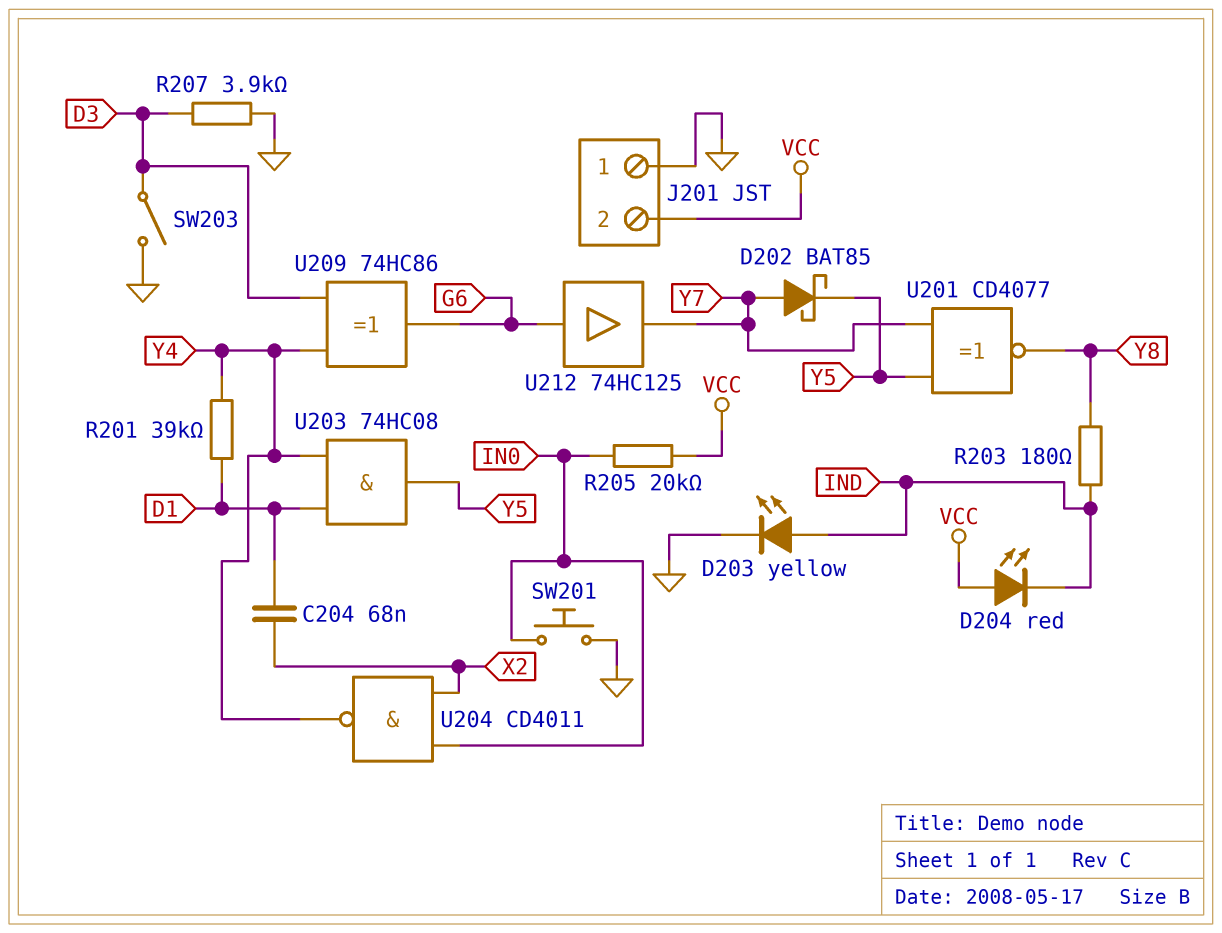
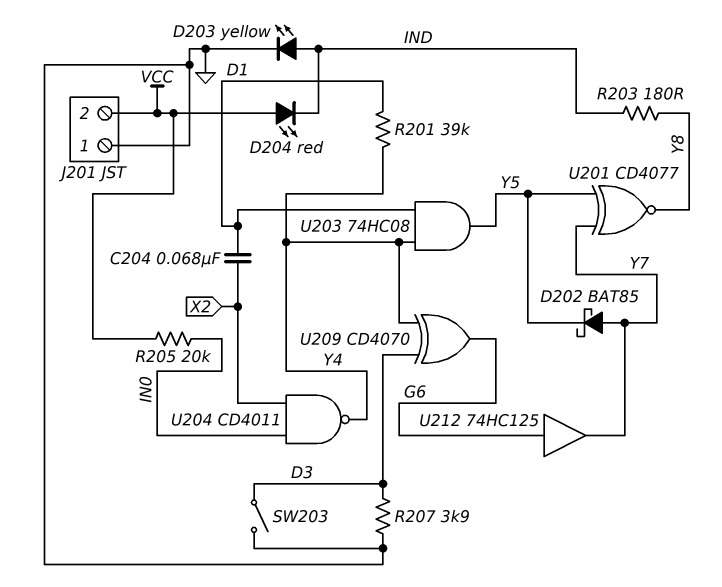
SW201: button (GND, IN0) -> none
U209: XOR 74HC86 (in D3, in Y4, out G6) -> XOR CD4070 (in D3, in Y4, out G6)

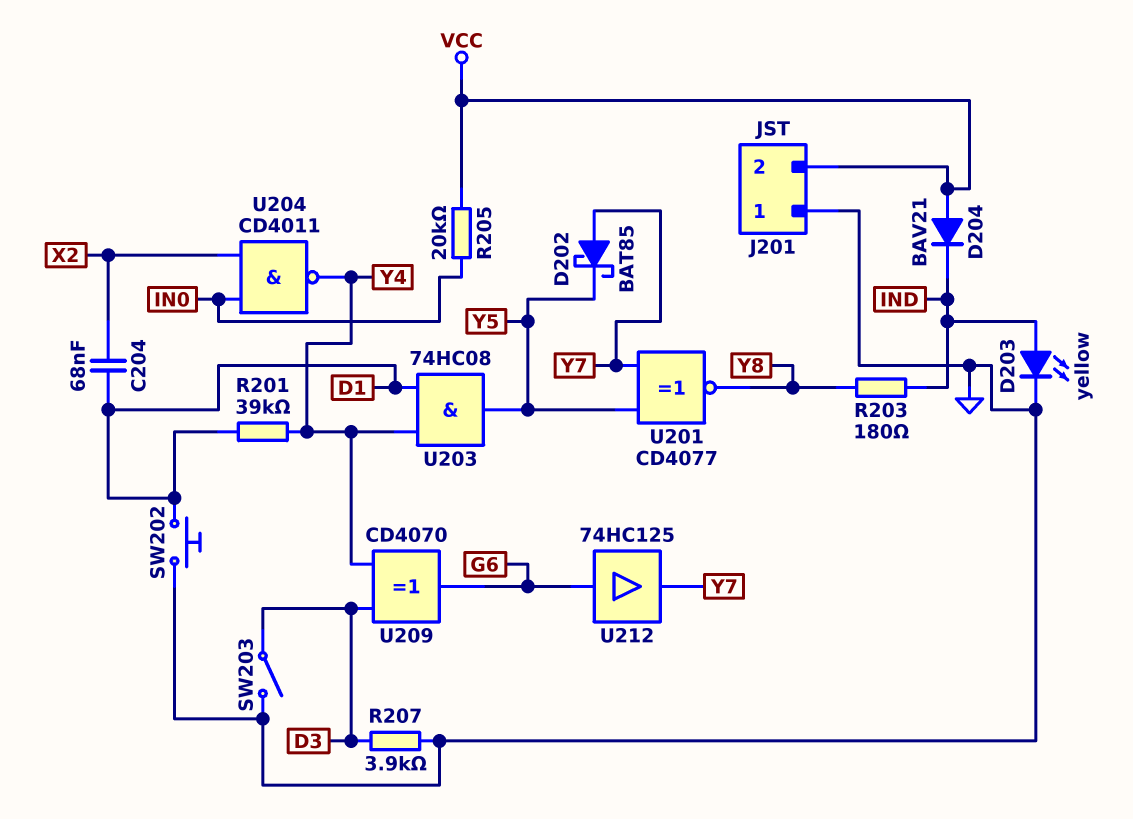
D204: LED red (A VCC, K IND) -> diode BAV21 (A VCC, K IND)
SW202: none -> button (D1, GND)

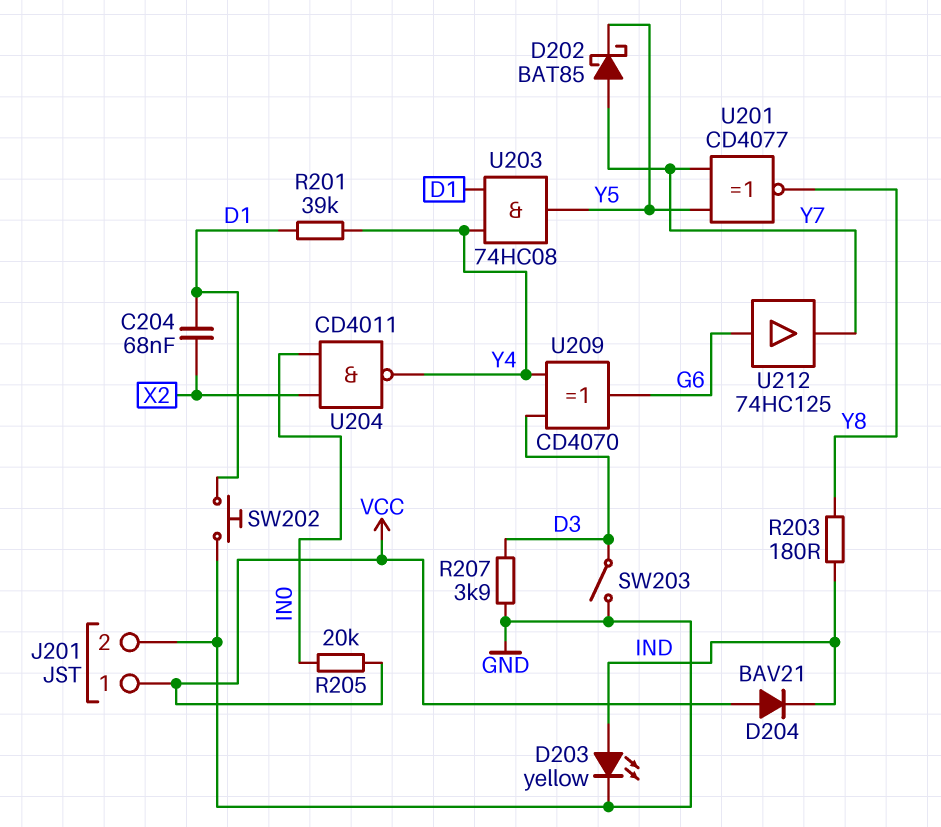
J201 pin 1: GND -> VCC
J201 pin 2: VCC -> GND

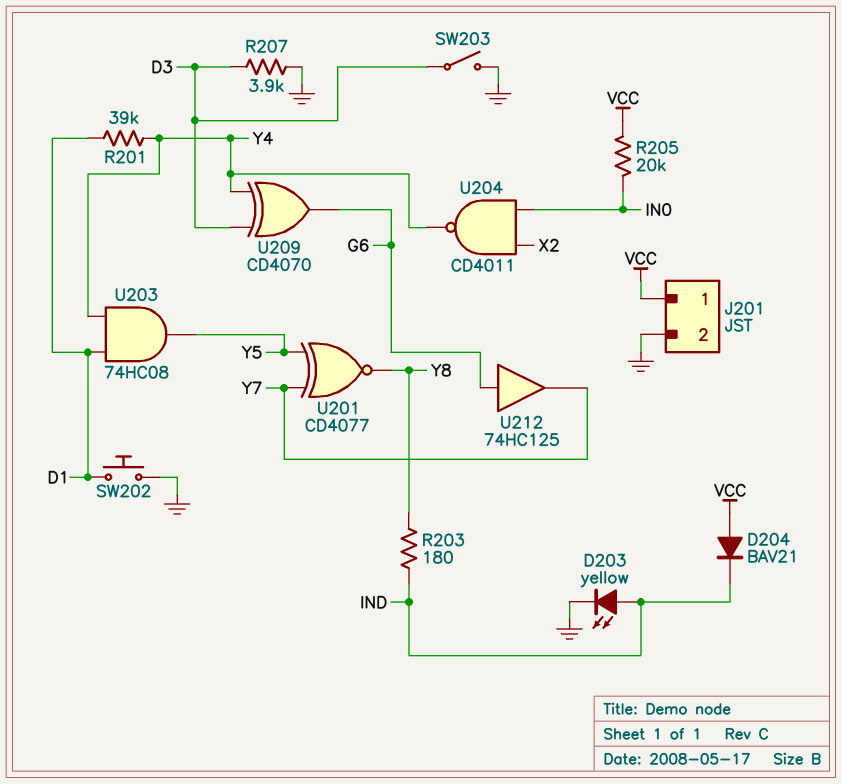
C204: 68nF (D1, X2) -> none
D202: schottky BAT85 (A Y7, K Y5) -> none

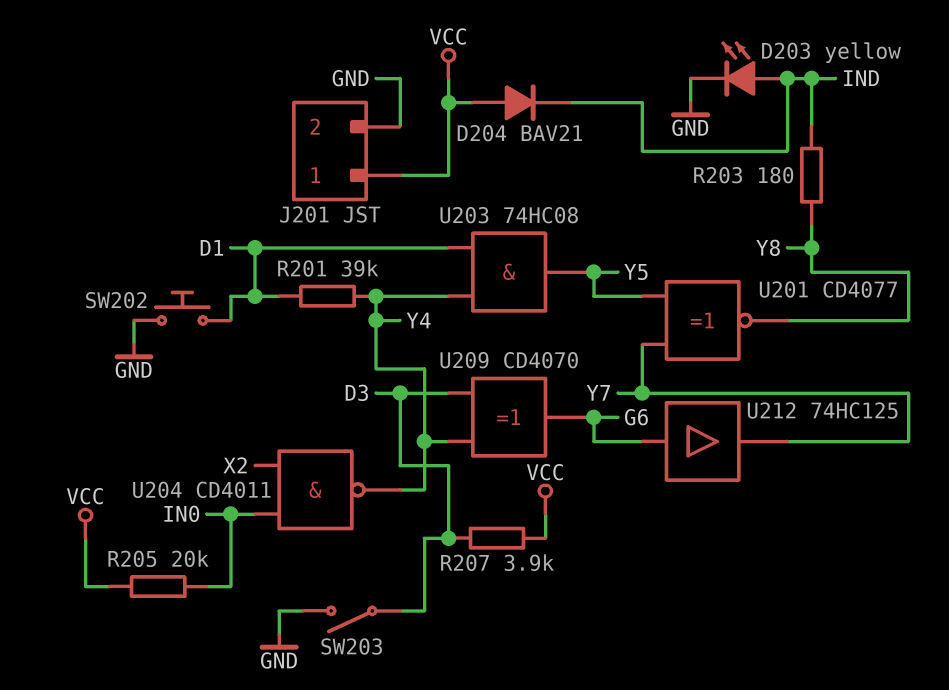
R207: 3.9k (D3, GND) -> 3.9k (D3, VCC)

